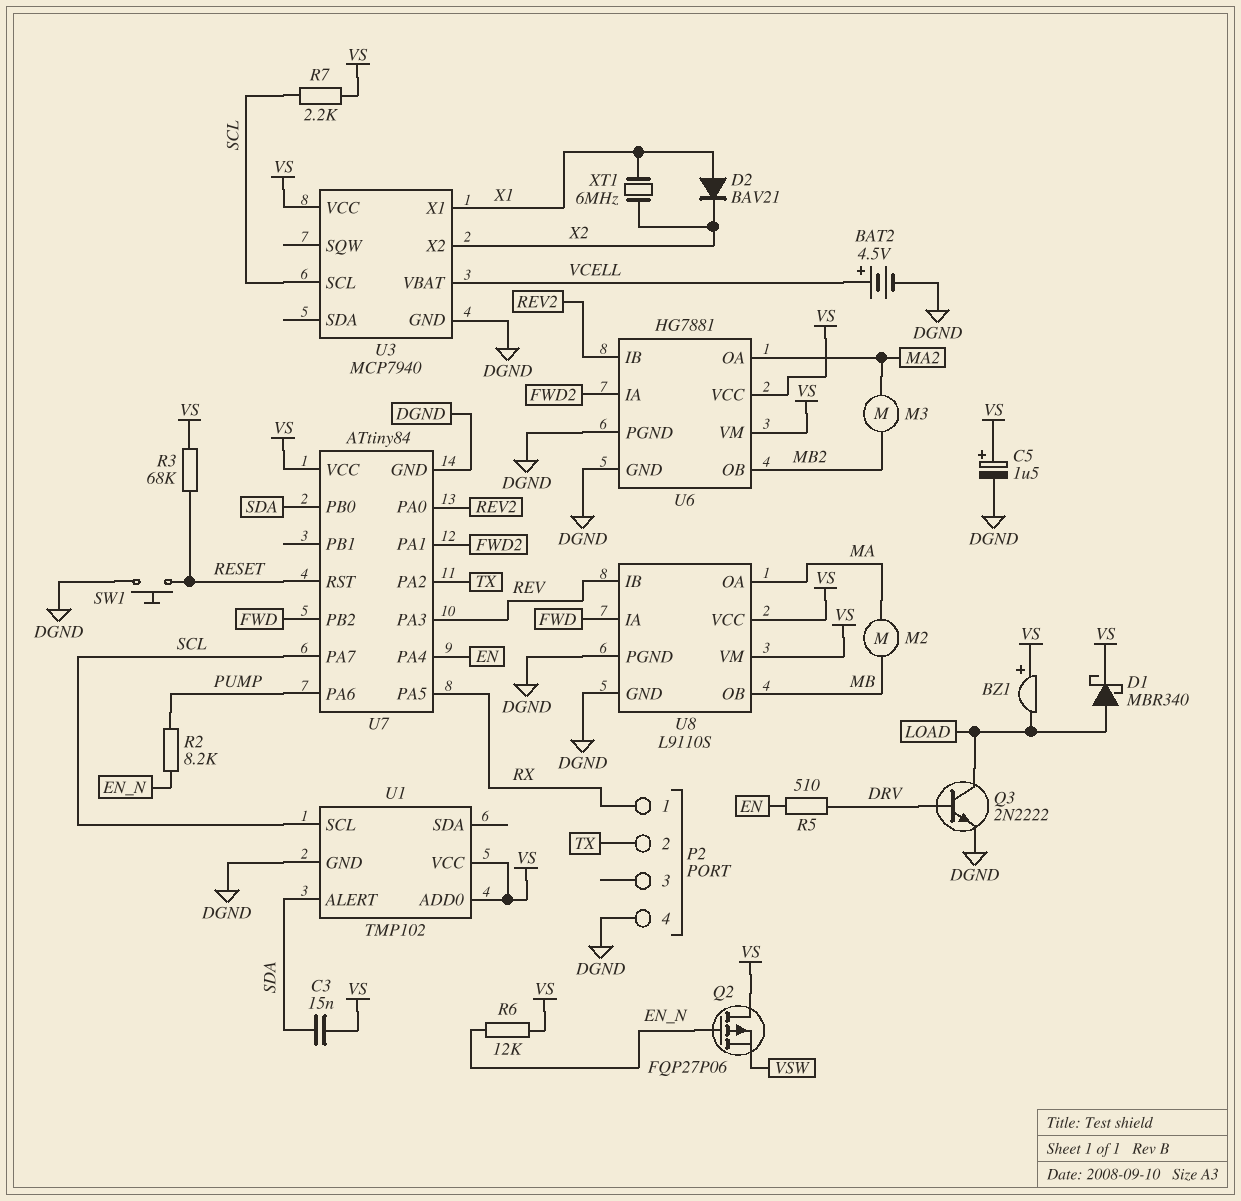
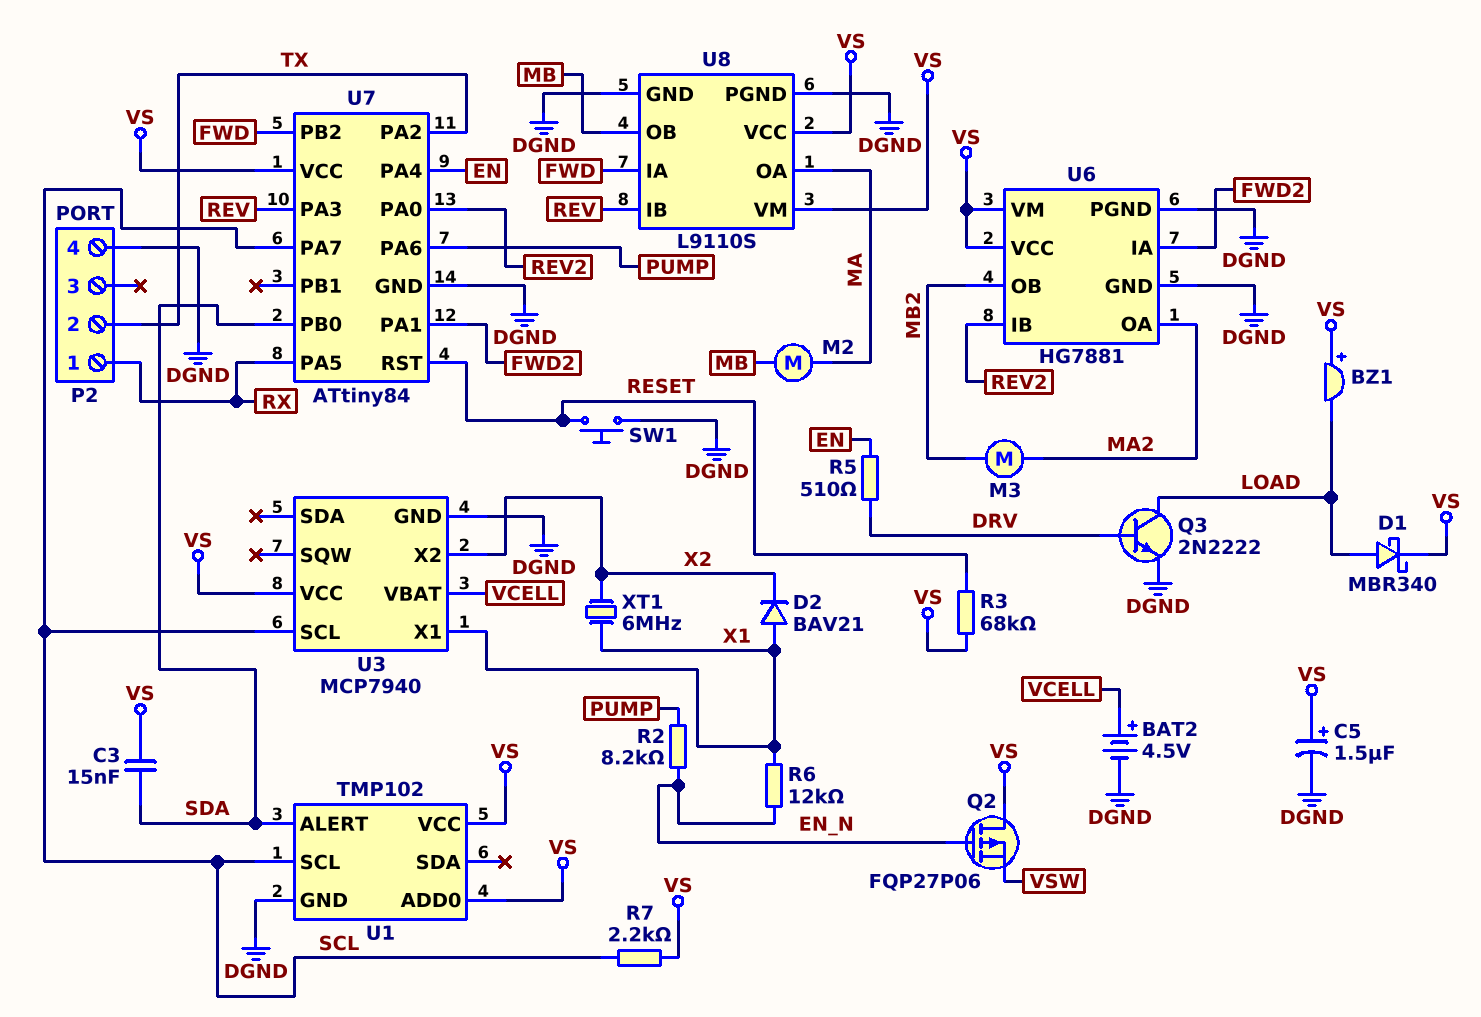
R6: 12k (EN_N, VS) -> 12k (EN_N, X1)

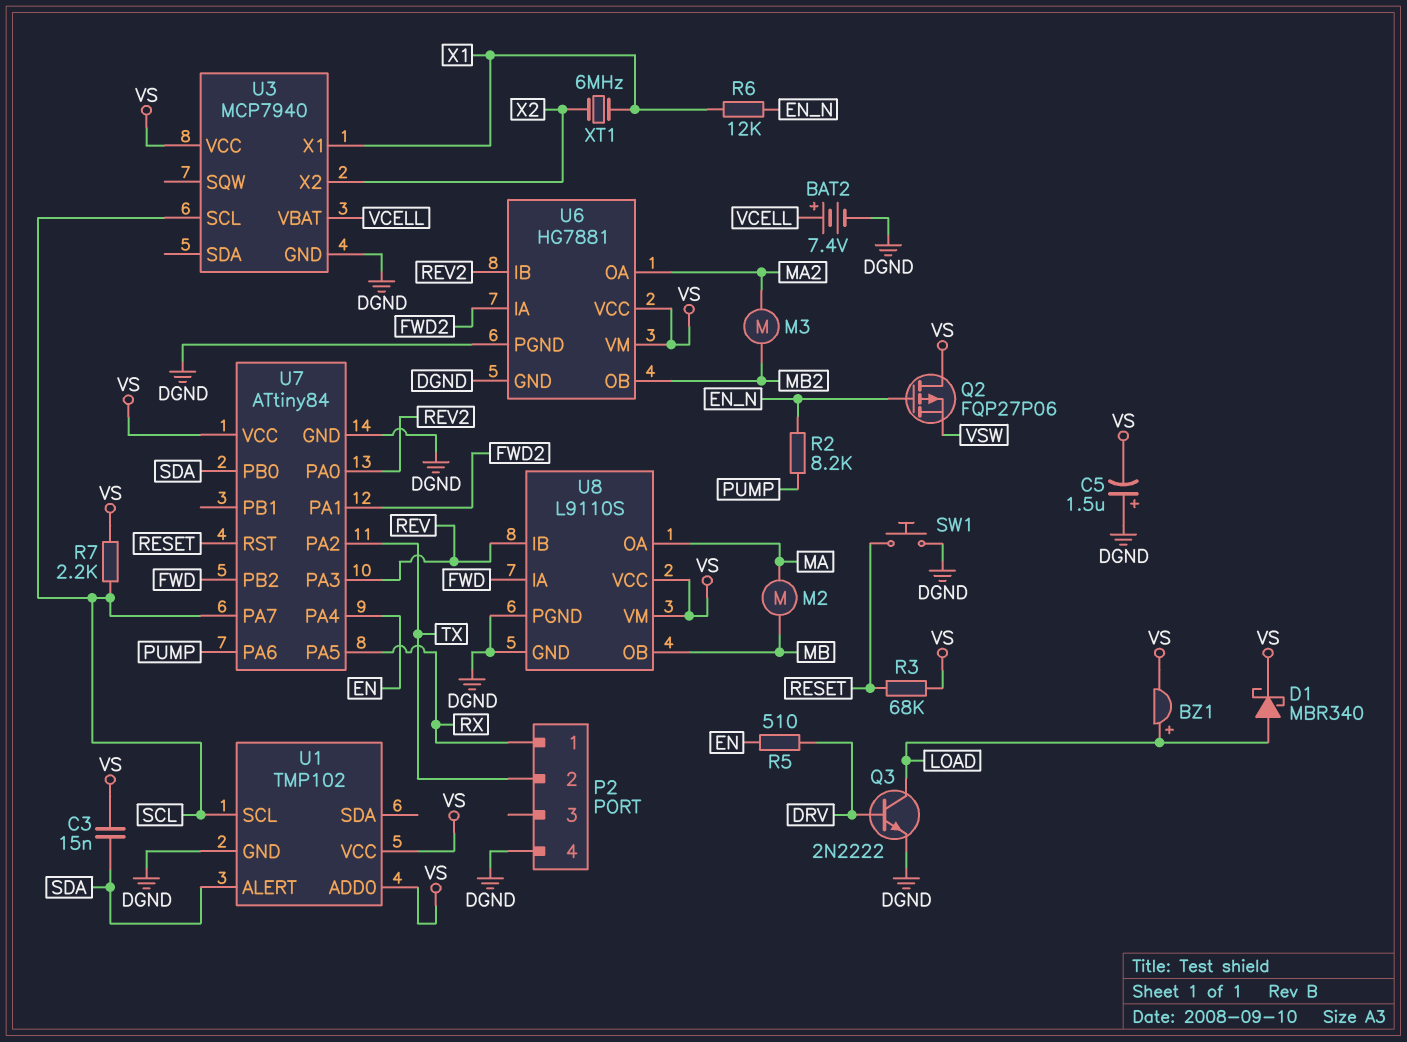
BAT2: 4.5V (plus VCELL, minus DGND) -> 7.4V (plus VCELL, minus DGND)
BZ1: buzzer (plus VS, minus LOAD) -> buzzer (plus LOAD, minus VS)
C5: 1.5uF (plus VS, minus DGND) -> 1.5uF (plus DGND, minus VS)
D2: diode BAV21 (A X1, K X2) -> none

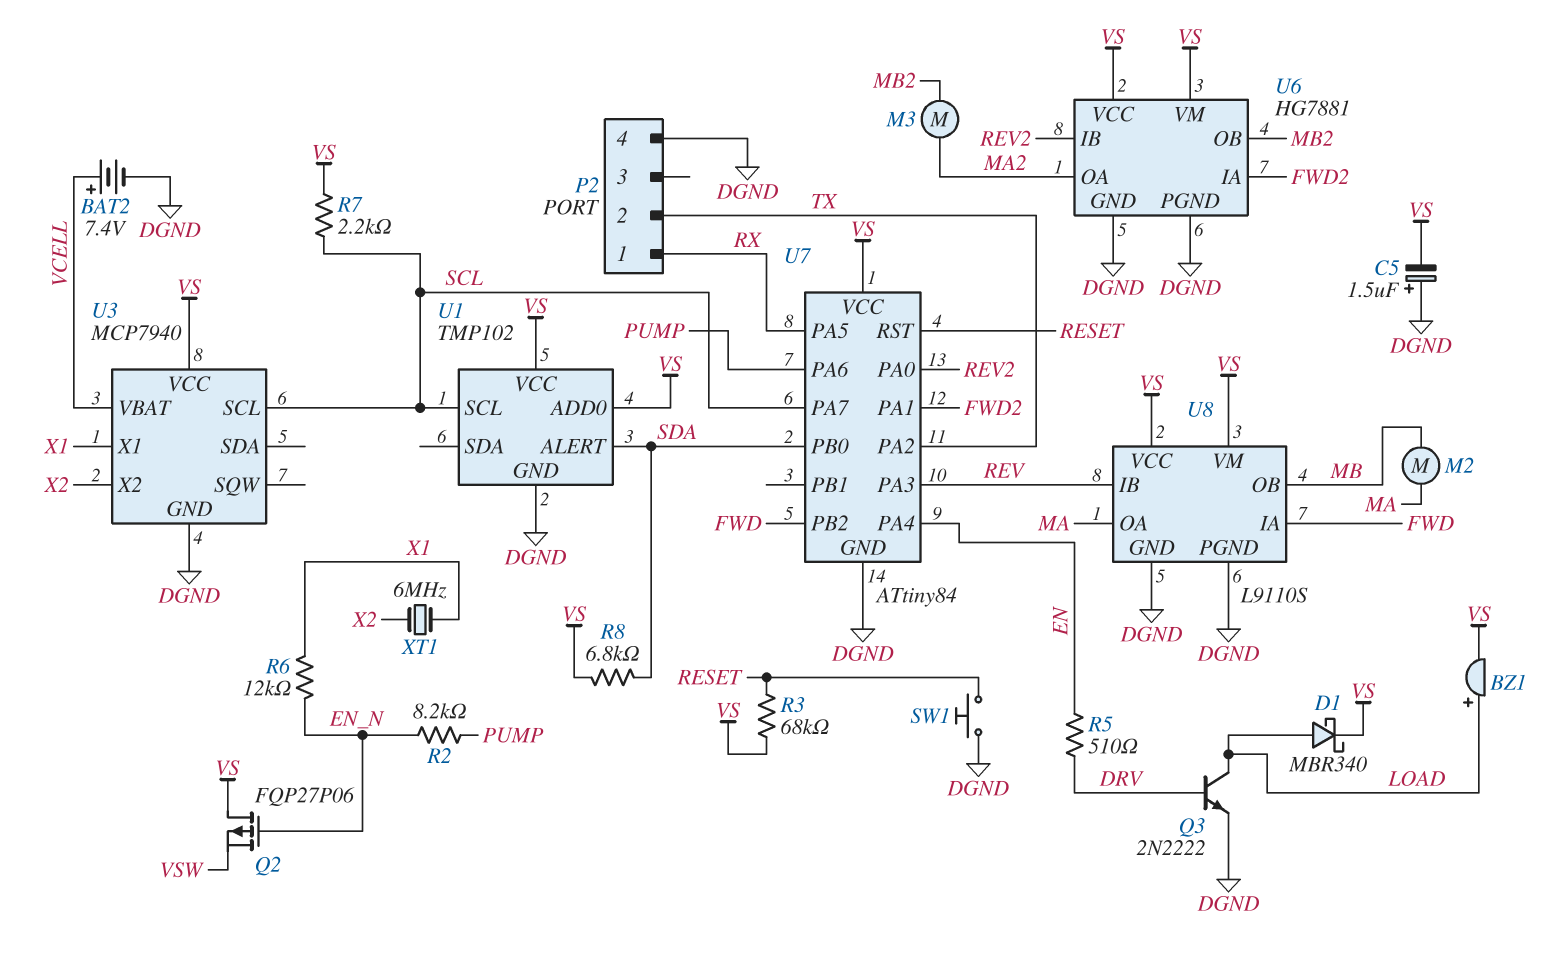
C3: 15nF (SDA, VS) -> none
R8: none -> 6.8k (SDA, VS)

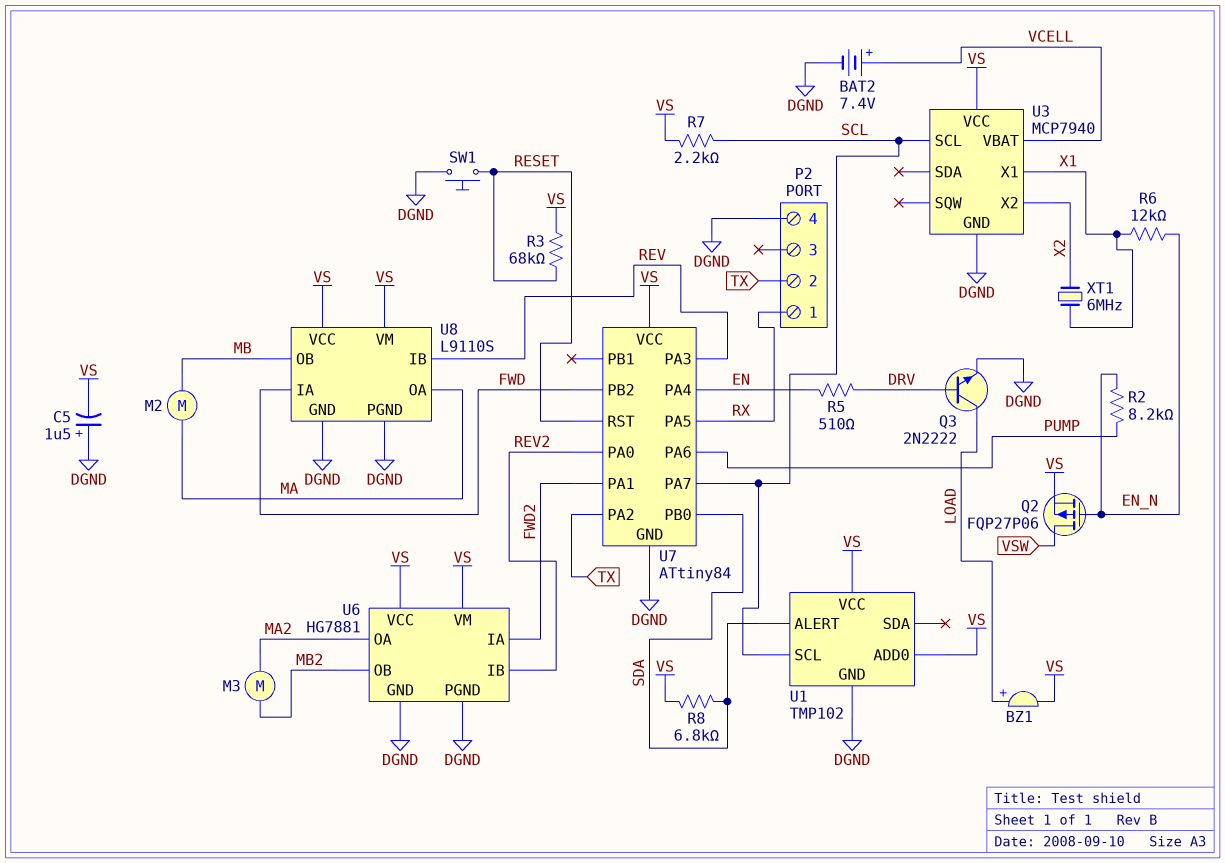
D1: schottky MBR340 (A LOAD, K VS) -> none
Q2: PMOS FQP27P06 (G EN_N, D VS, S VSW) -> PMOS FQP27P06 (G EN_N, D VSW, S VS)

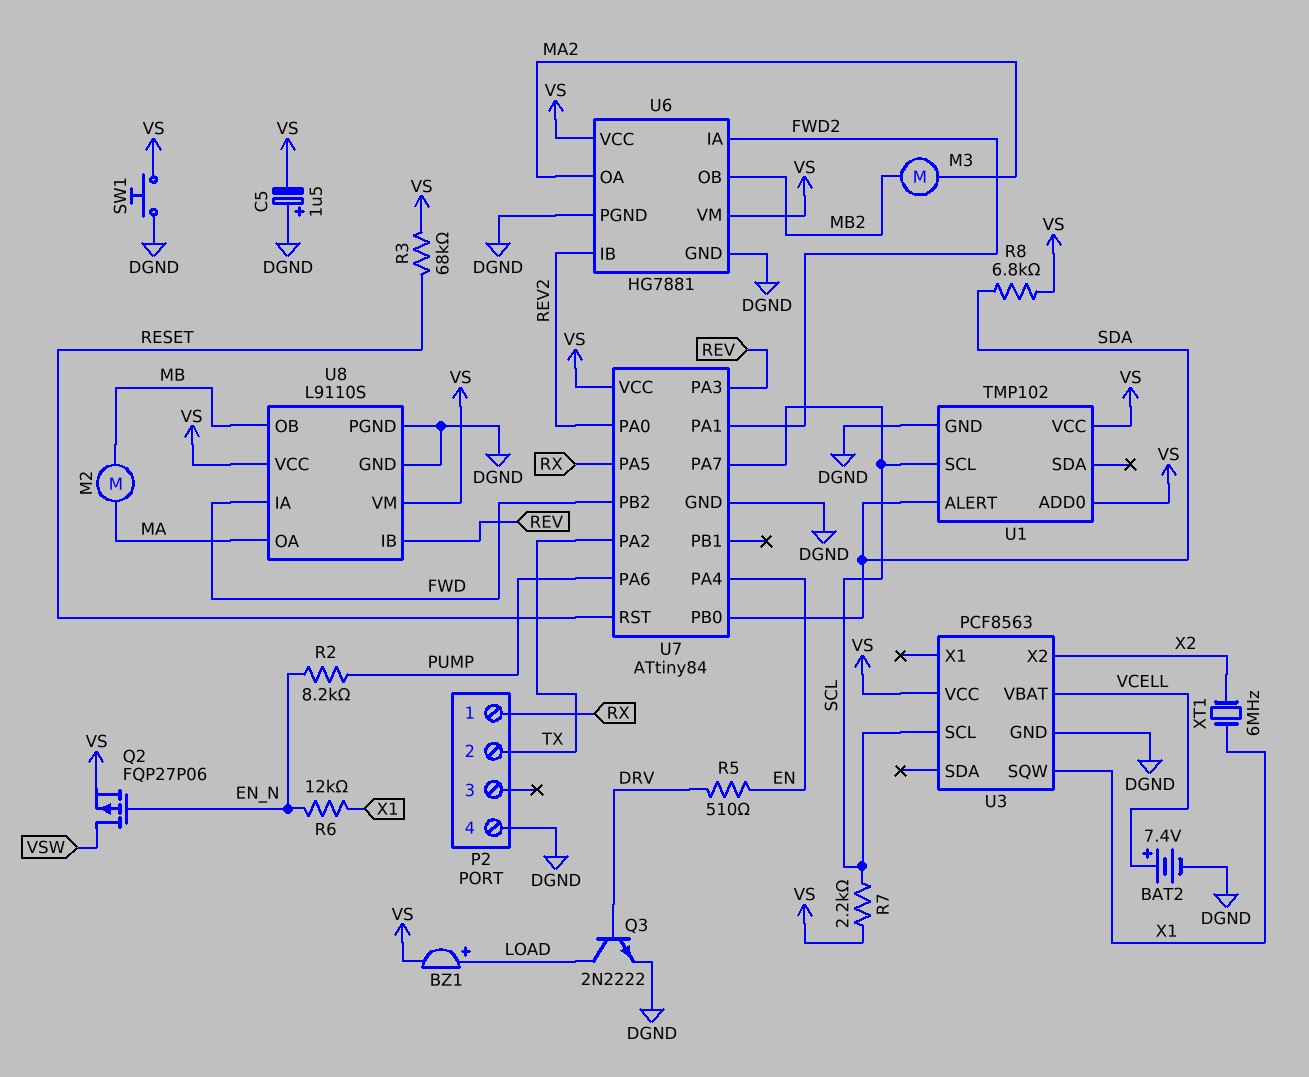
SW1: button (DGND, RESET) -> button (DGND, VS)
U3: MCP7940 -> PCF8563
U3 pin SQW: none -> X1
U3 pin X1: X1 -> none

